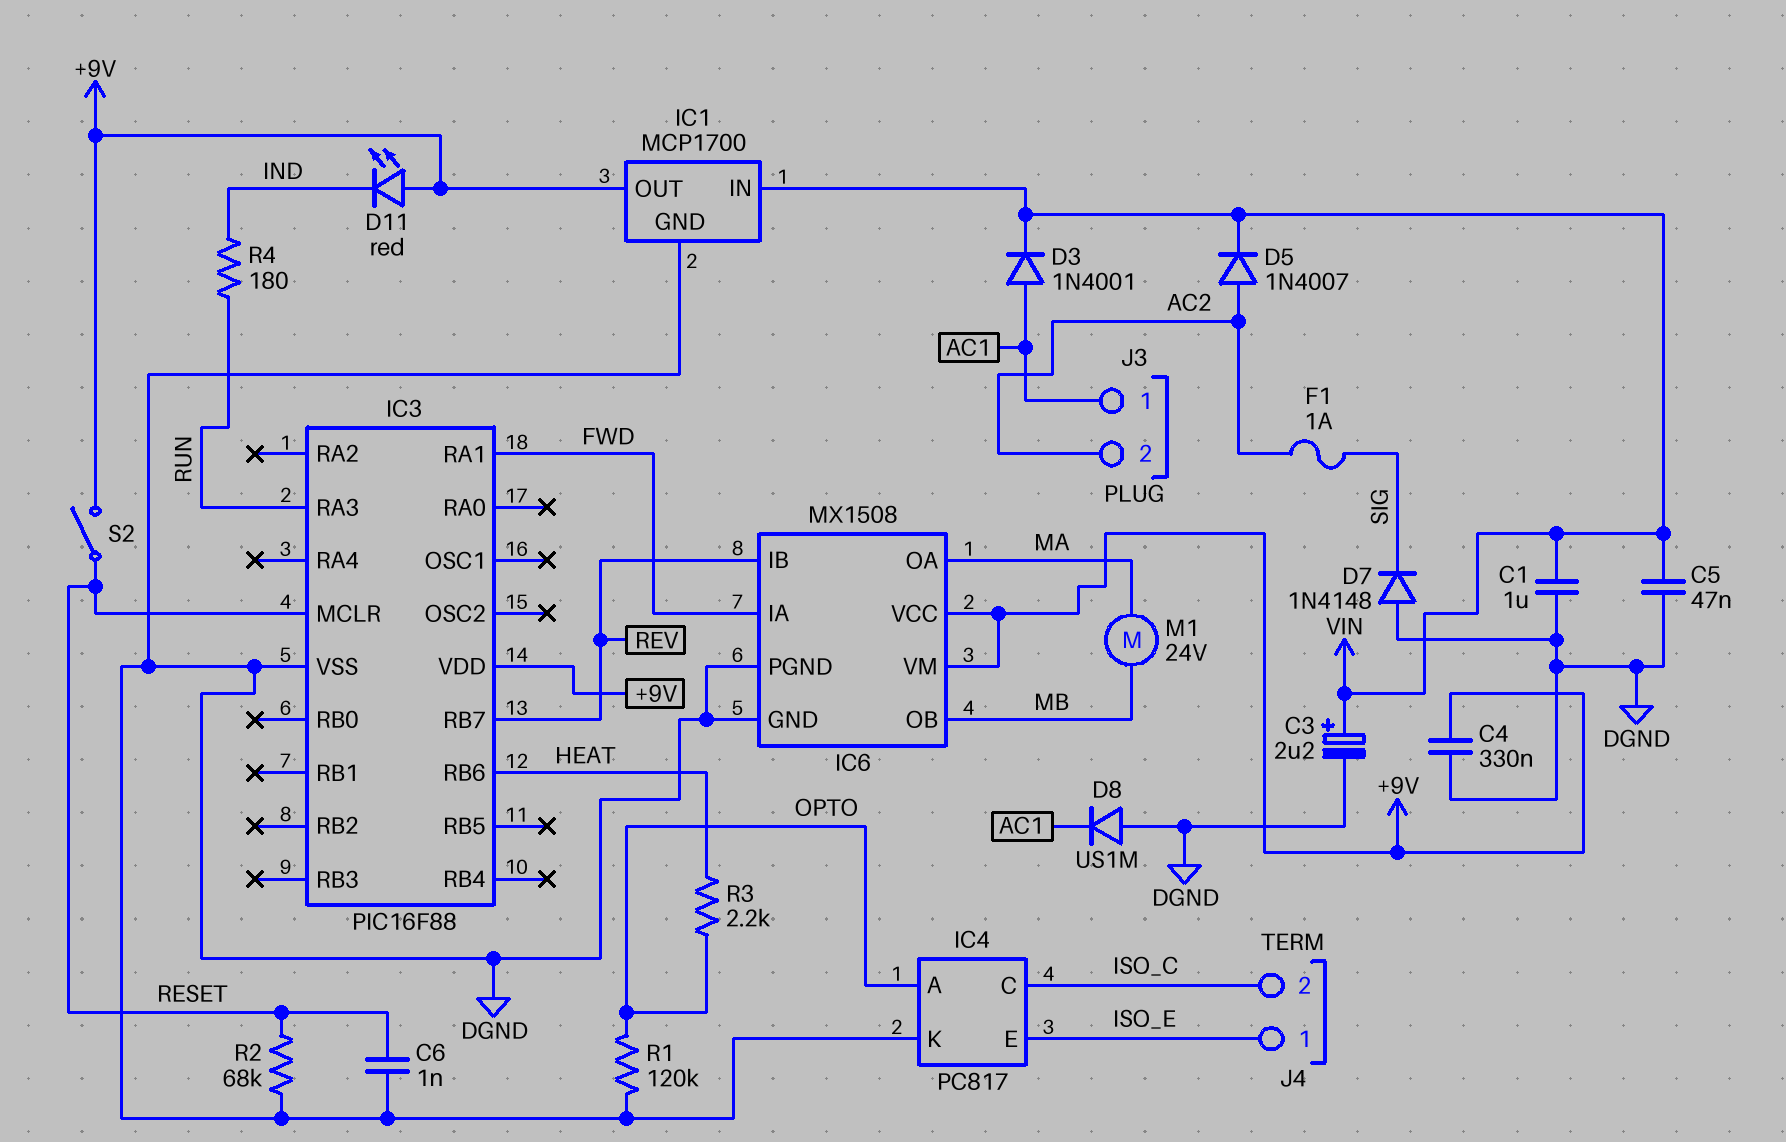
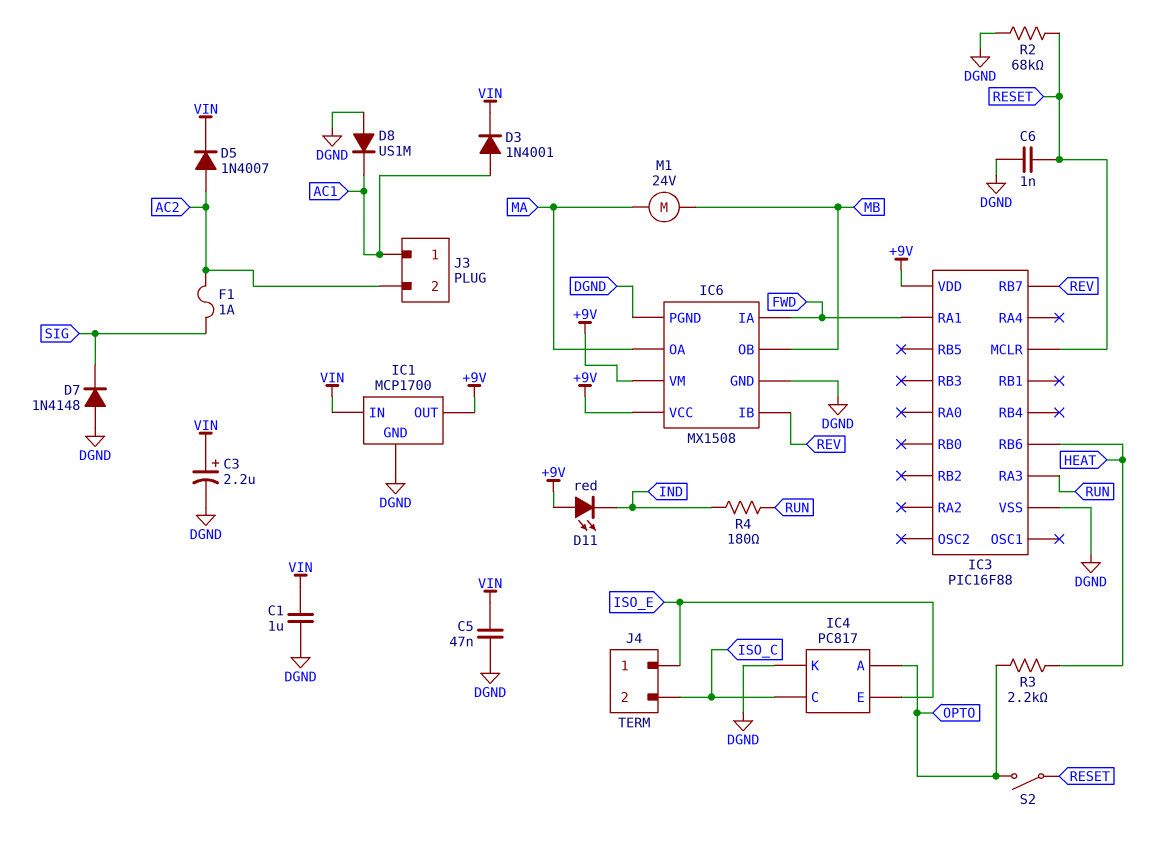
C4: 330nF (+9V, DGND) -> none
R1: 120k (DGND, OPTO) -> none
S2: switch (+9V, RESET) -> switch (OPTO, RESET)

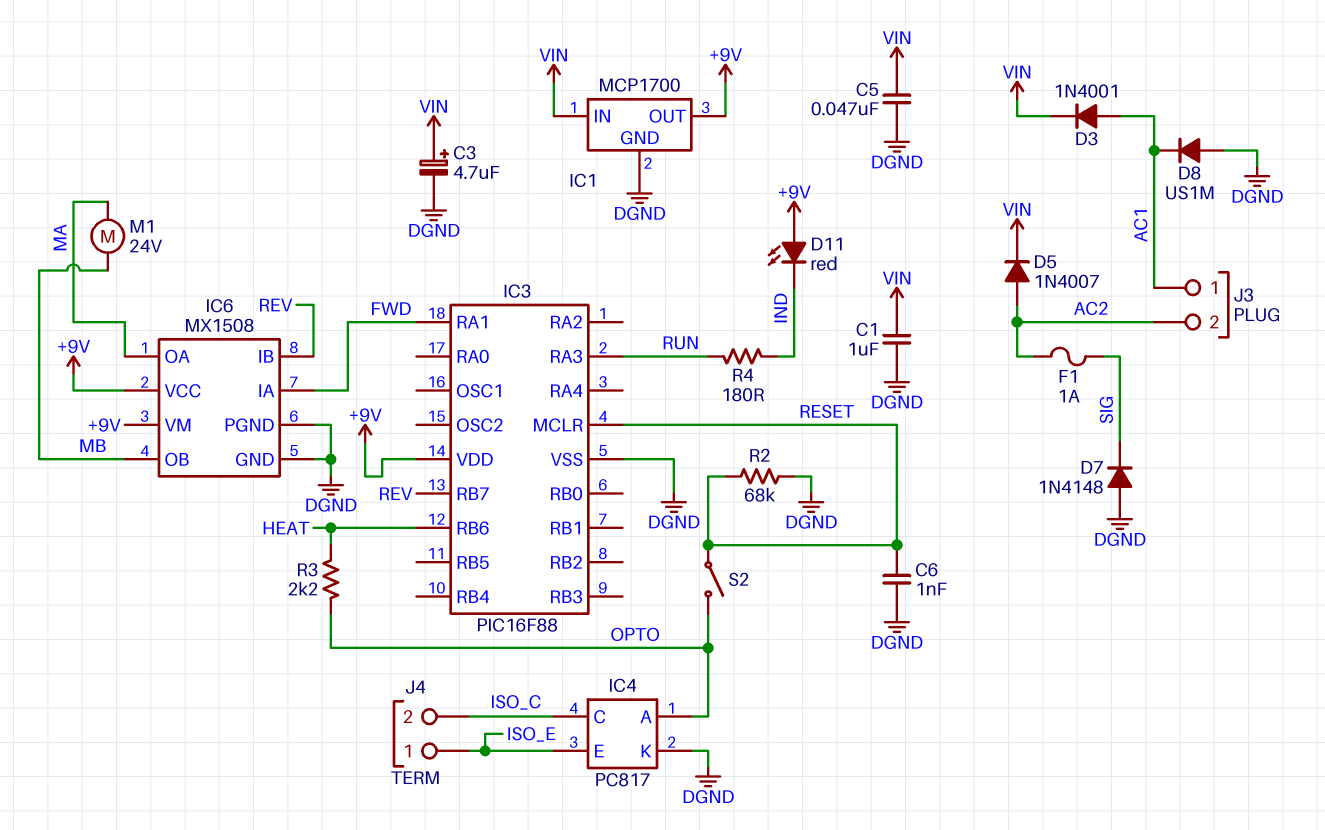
C3: 2.2uF (plus VIN, minus DGND) -> 4.7uF (plus VIN, minus DGND)

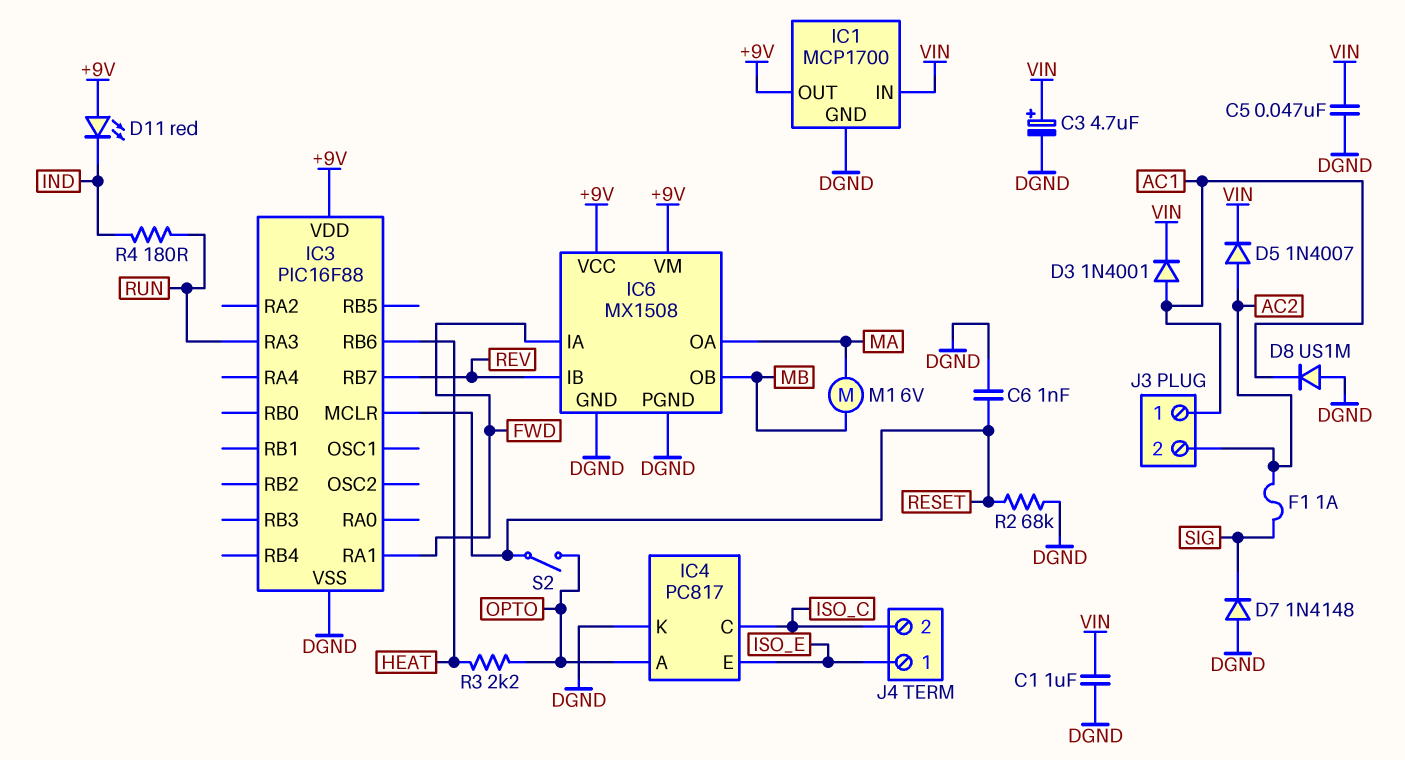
M1: motor 24V (MA, MB) -> motor 6V (MA, MB)

